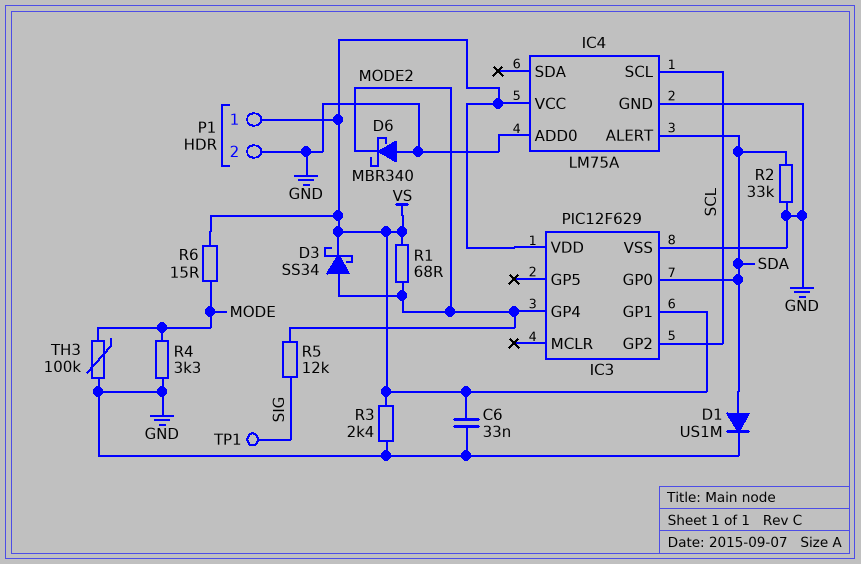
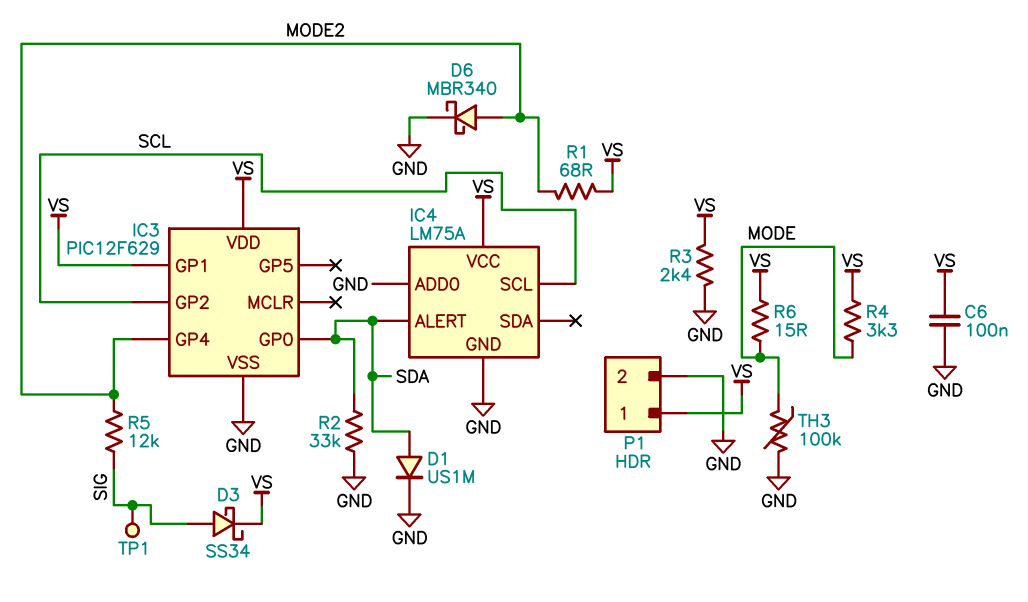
C6: 33nF (GND, VS) -> 100nF (GND, VS)
D3: schottky SS34 (A MODE2, K VS) -> schottky SS34 (A SIG, K VS)
D6: schottky MBR340 (A GND, K MODE2) -> schottky MBR340 (A MODE2, K GND)
R4: 3.3k (GND, MODE) -> 3.3k (MODE, VS)

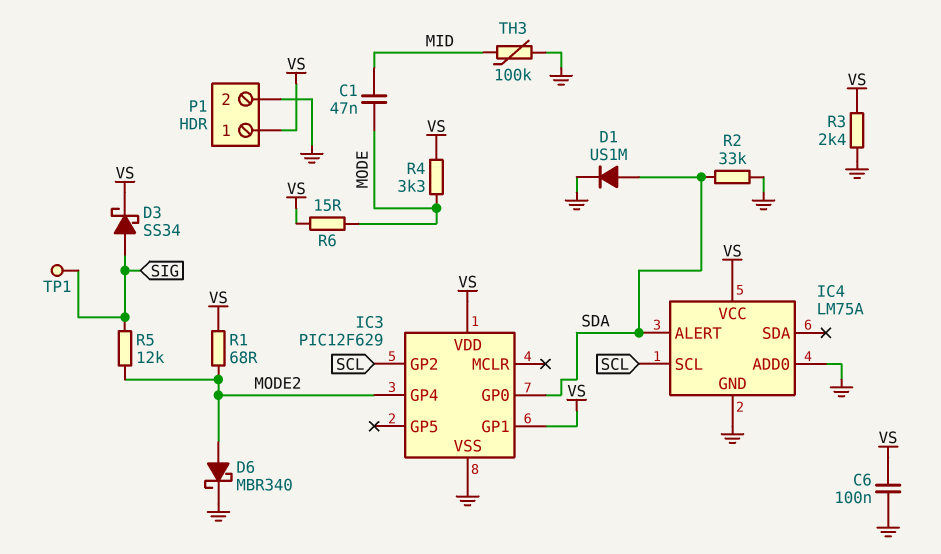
C1: none -> 47nF (MID, MODE)
TH3: 100k (GND, MODE) -> 100k (GND, MID)

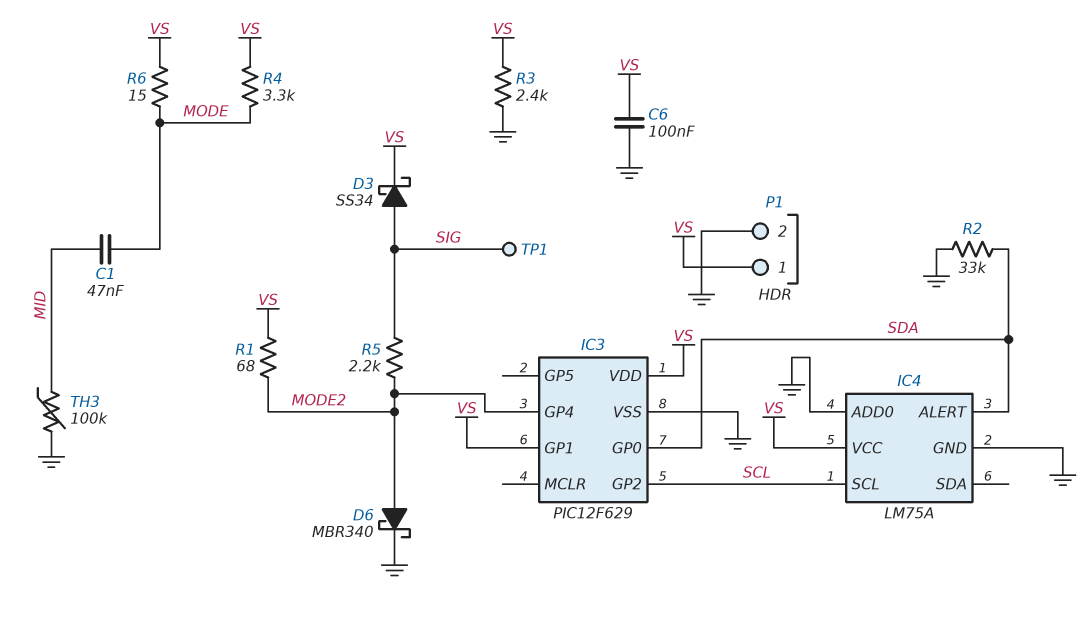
D1: diode US1M (A SDA, K GND) -> none
R5: 12k (MODE2, SIG) -> 2.2k (MODE2, SIG)

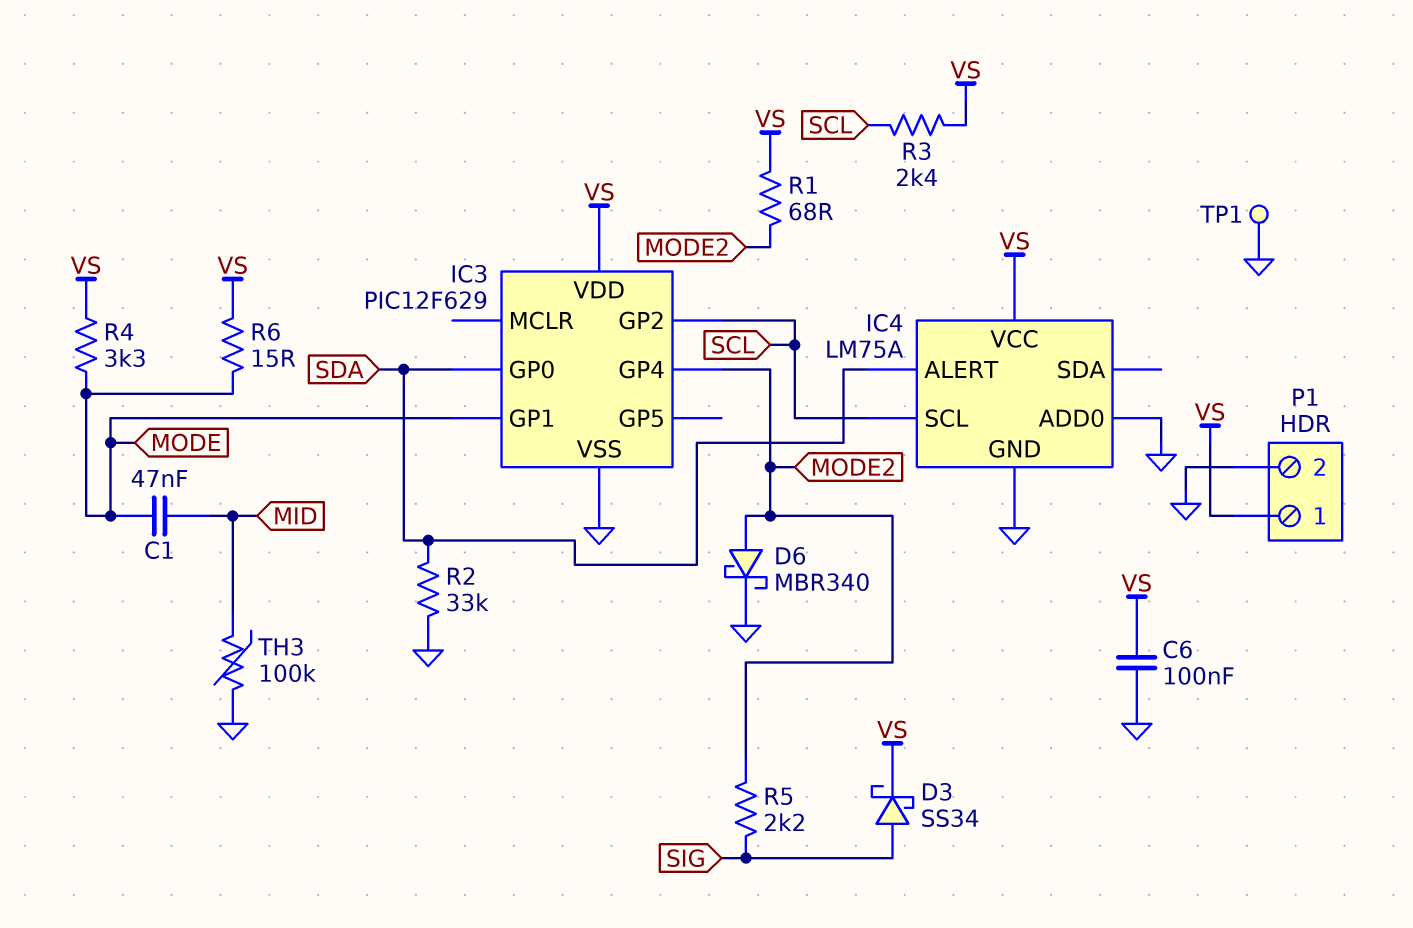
IC3 pin GP1: VS -> MODE
R3: 2.4k (GND, VS) -> 2.4k (SCL, VS)
TP1: test point (SIG) -> test point (GND)

